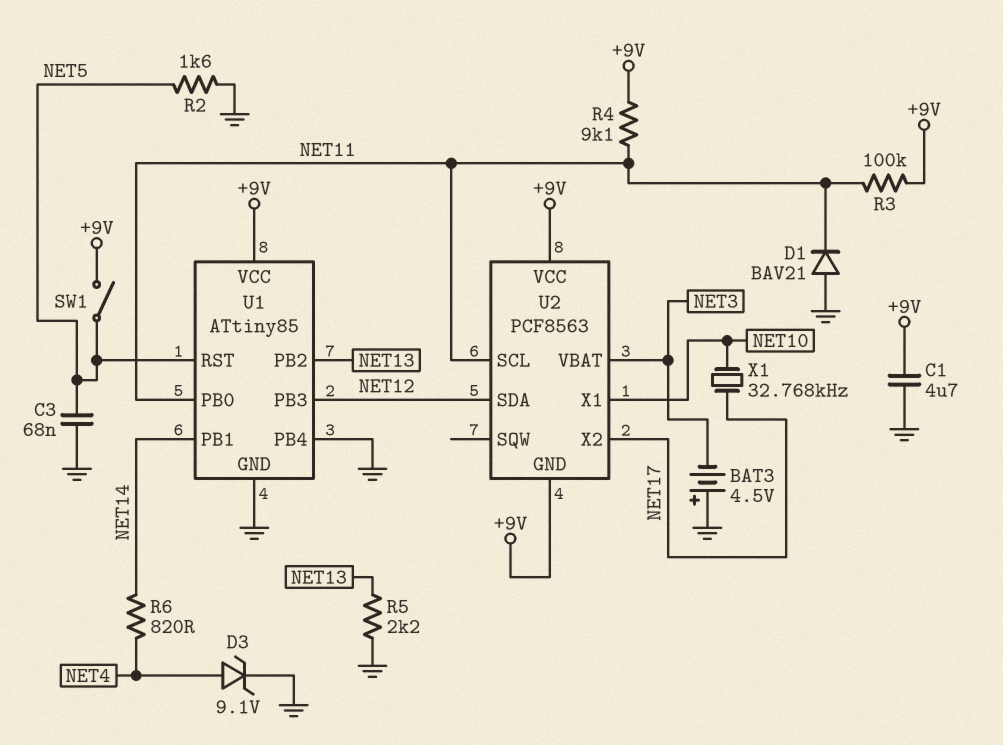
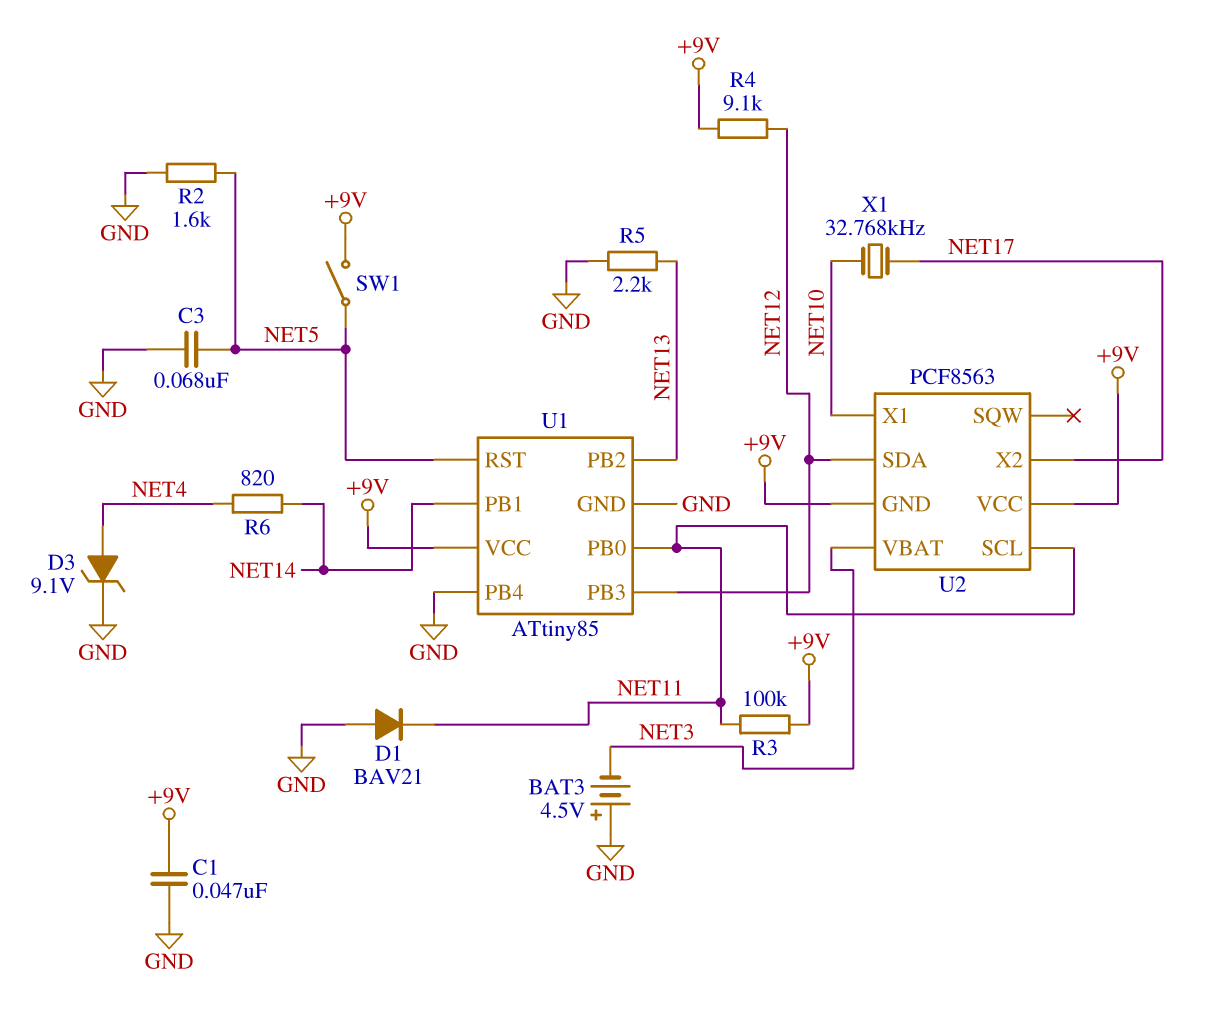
C1: 4.7uF (+9V, GND) -> 47nF (+9V, GND)
R4: 9.1k (+9V, NET11) -> 9.1k (+9V, NET12)

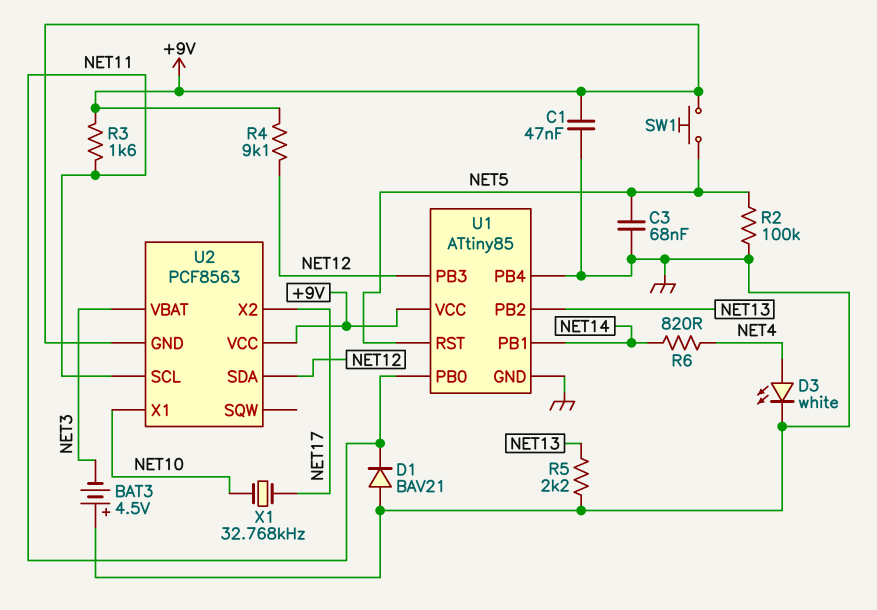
D3: zener 9.1V (A NET4, K GND) -> LED white (A NET4, K GND)
R2: 1.6k (GND, NET5) -> 100k (GND, NET5)
R3: 100k (+9V, NET11) -> 1.6k (+9V, NET11)
SW1: switch (+9V, NET5) -> button (+9V, NET5)

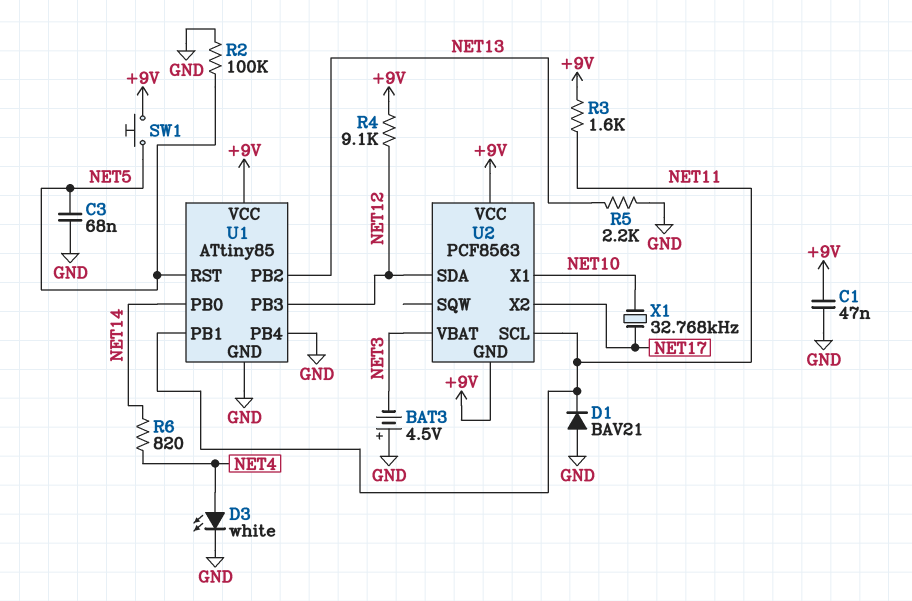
U1 pin PB0: NET11 -> NET14
U1 pin PB1: NET14 -> NET11

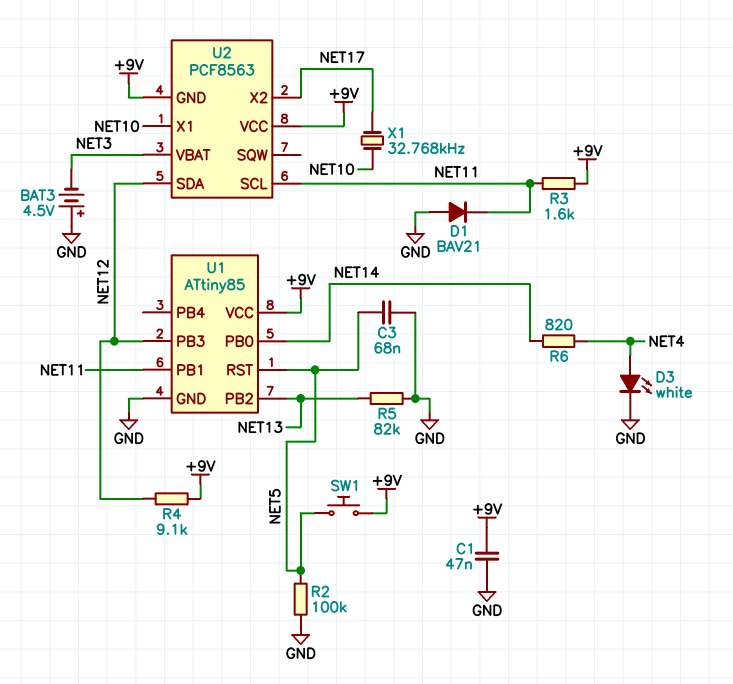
R5: 2.2k (GND, NET13) -> 82k (GND, NET13)
U1 pin PB4: GND -> none

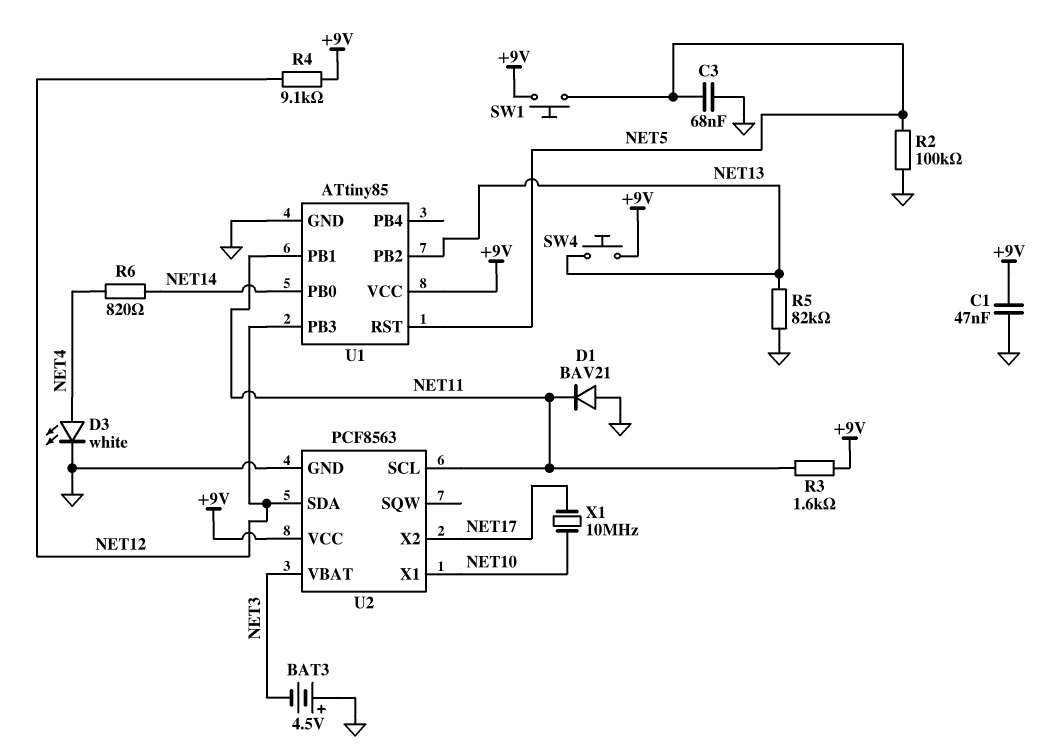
SW4: none -> button (+9V, NET13)
U2 pin GND: +9V -> GND
X1: 32.768kHz (NET10, NET17) -> 10MHz (NET10, NET17)

